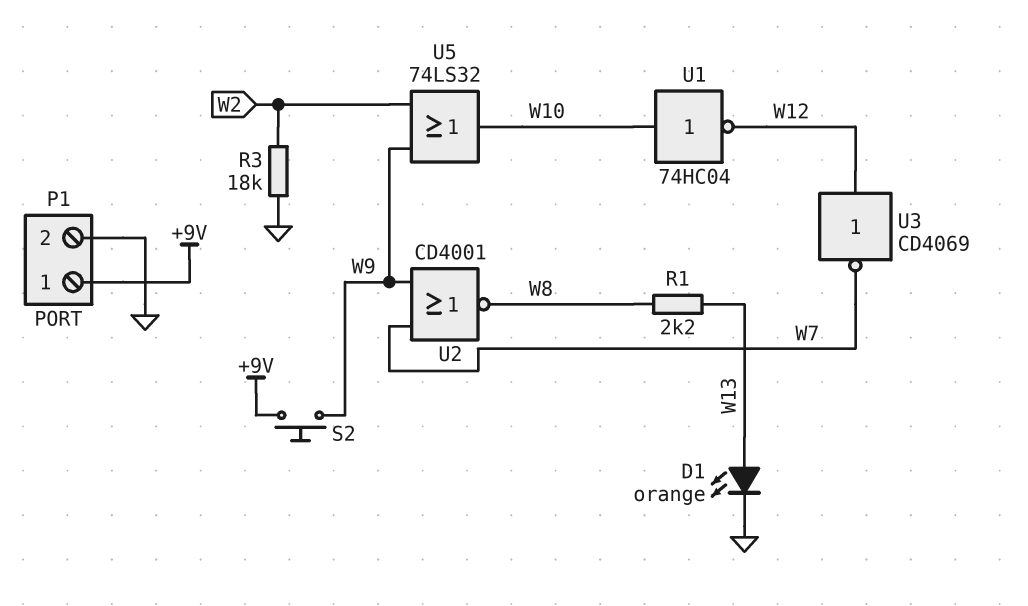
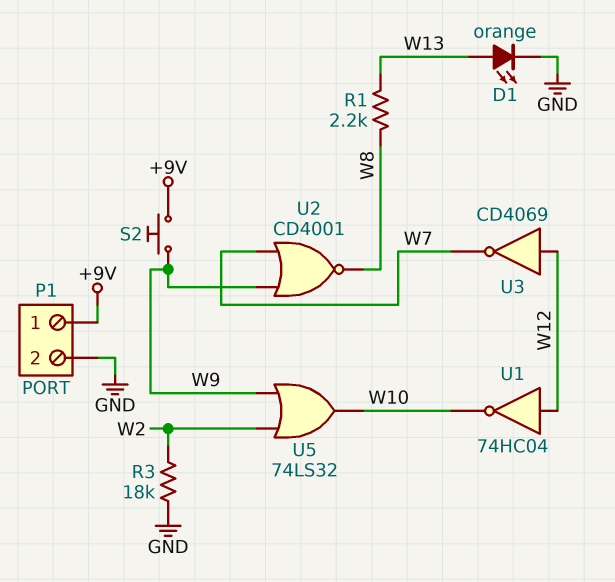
U1: NOT 74HC04 (in W10, out W12) -> NOT 74HC04 (in W12, out W10)

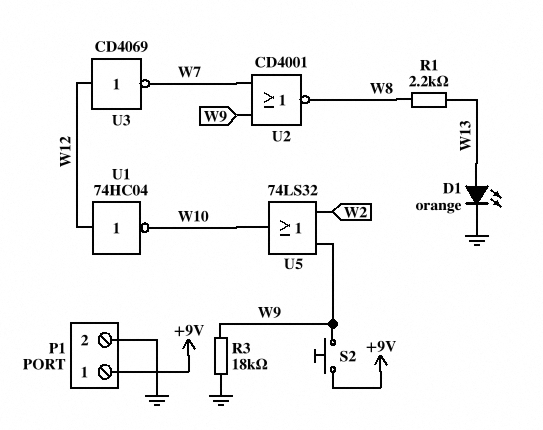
R3: 18k (GND, W2) -> 18k (GND, W9)

